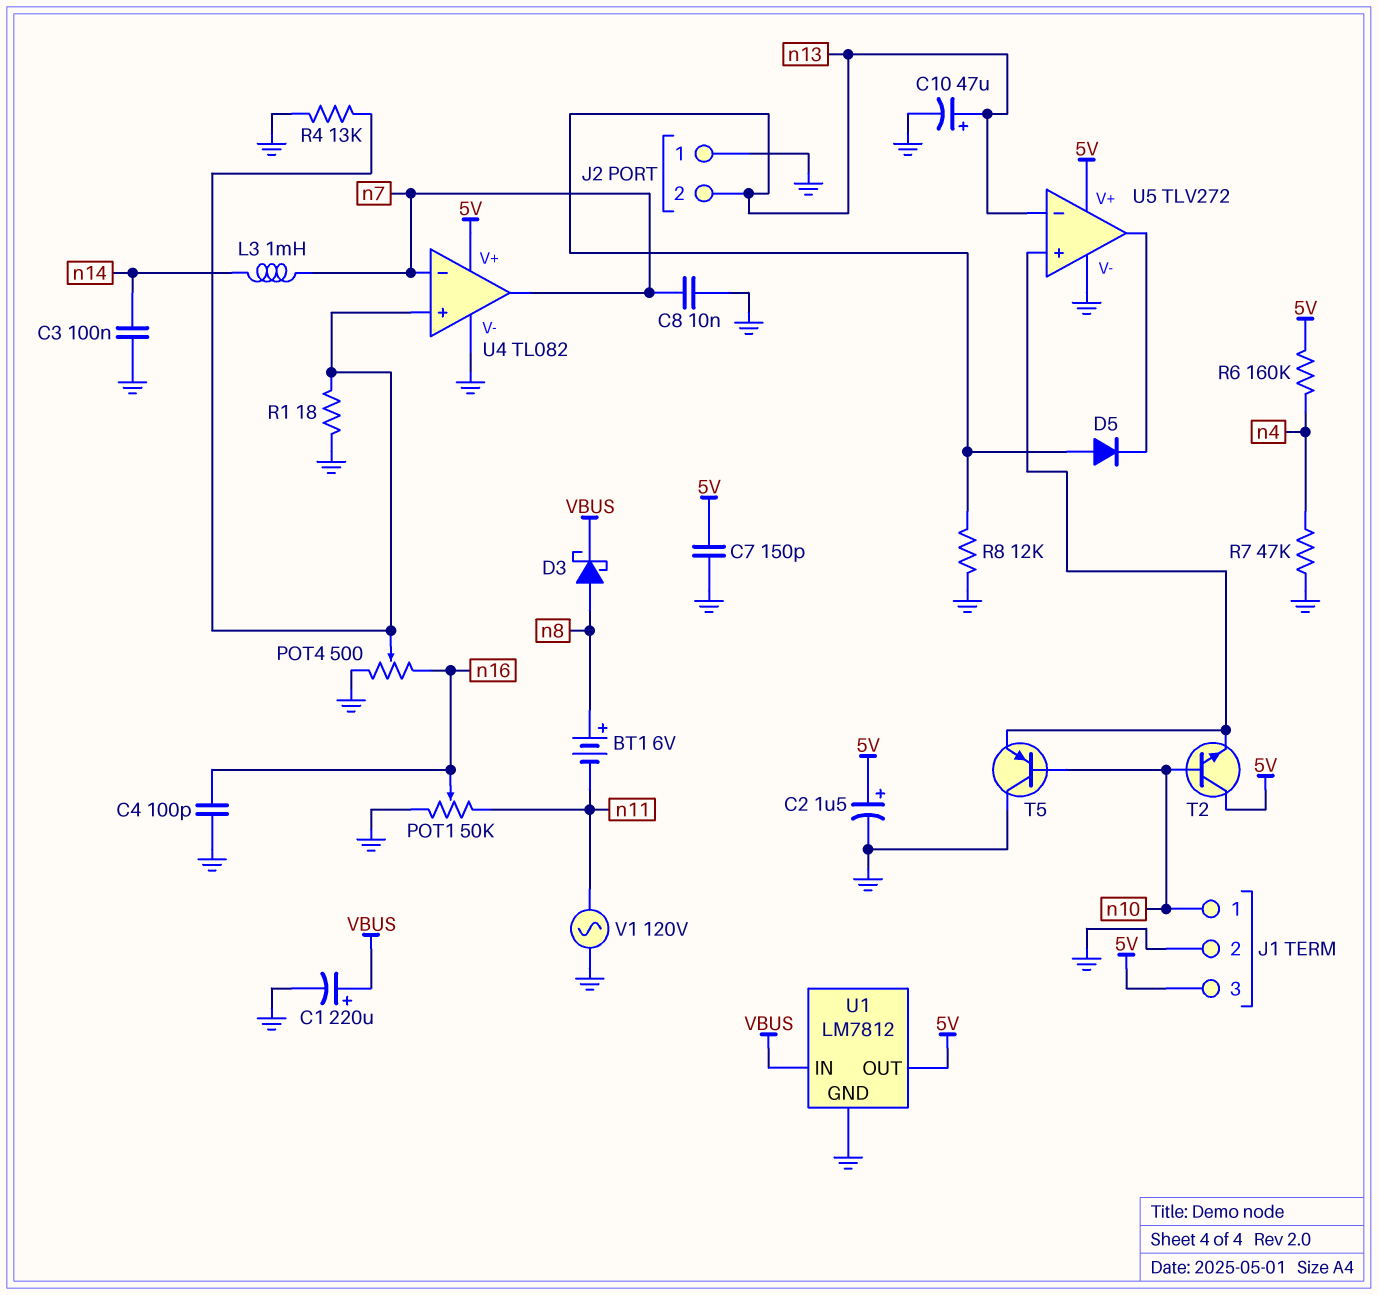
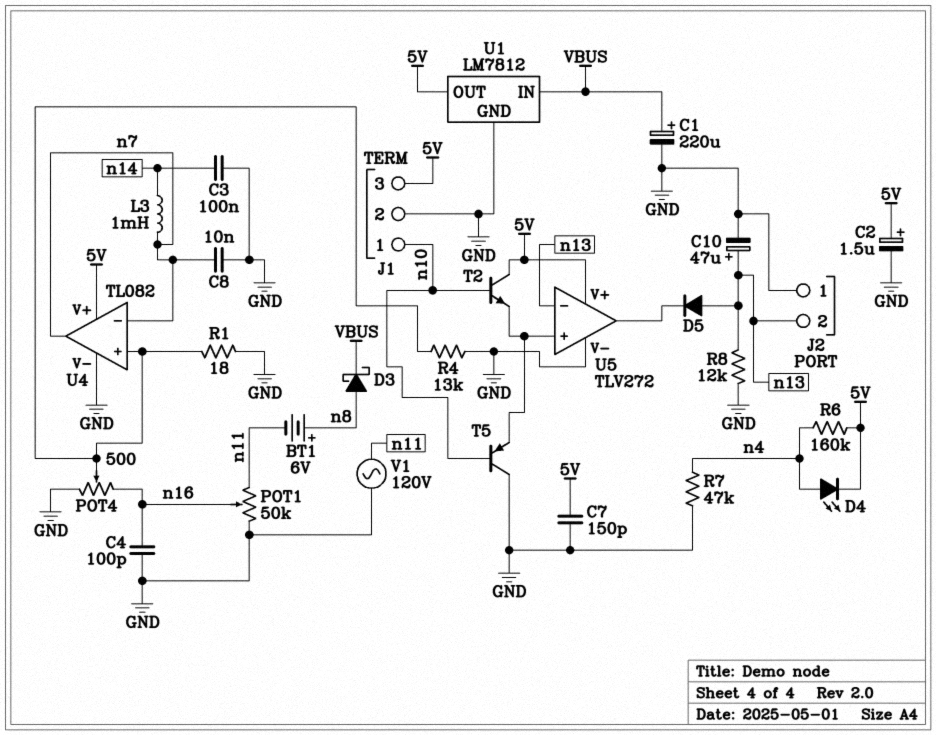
D4: none -> LED (A n4, K 5V)

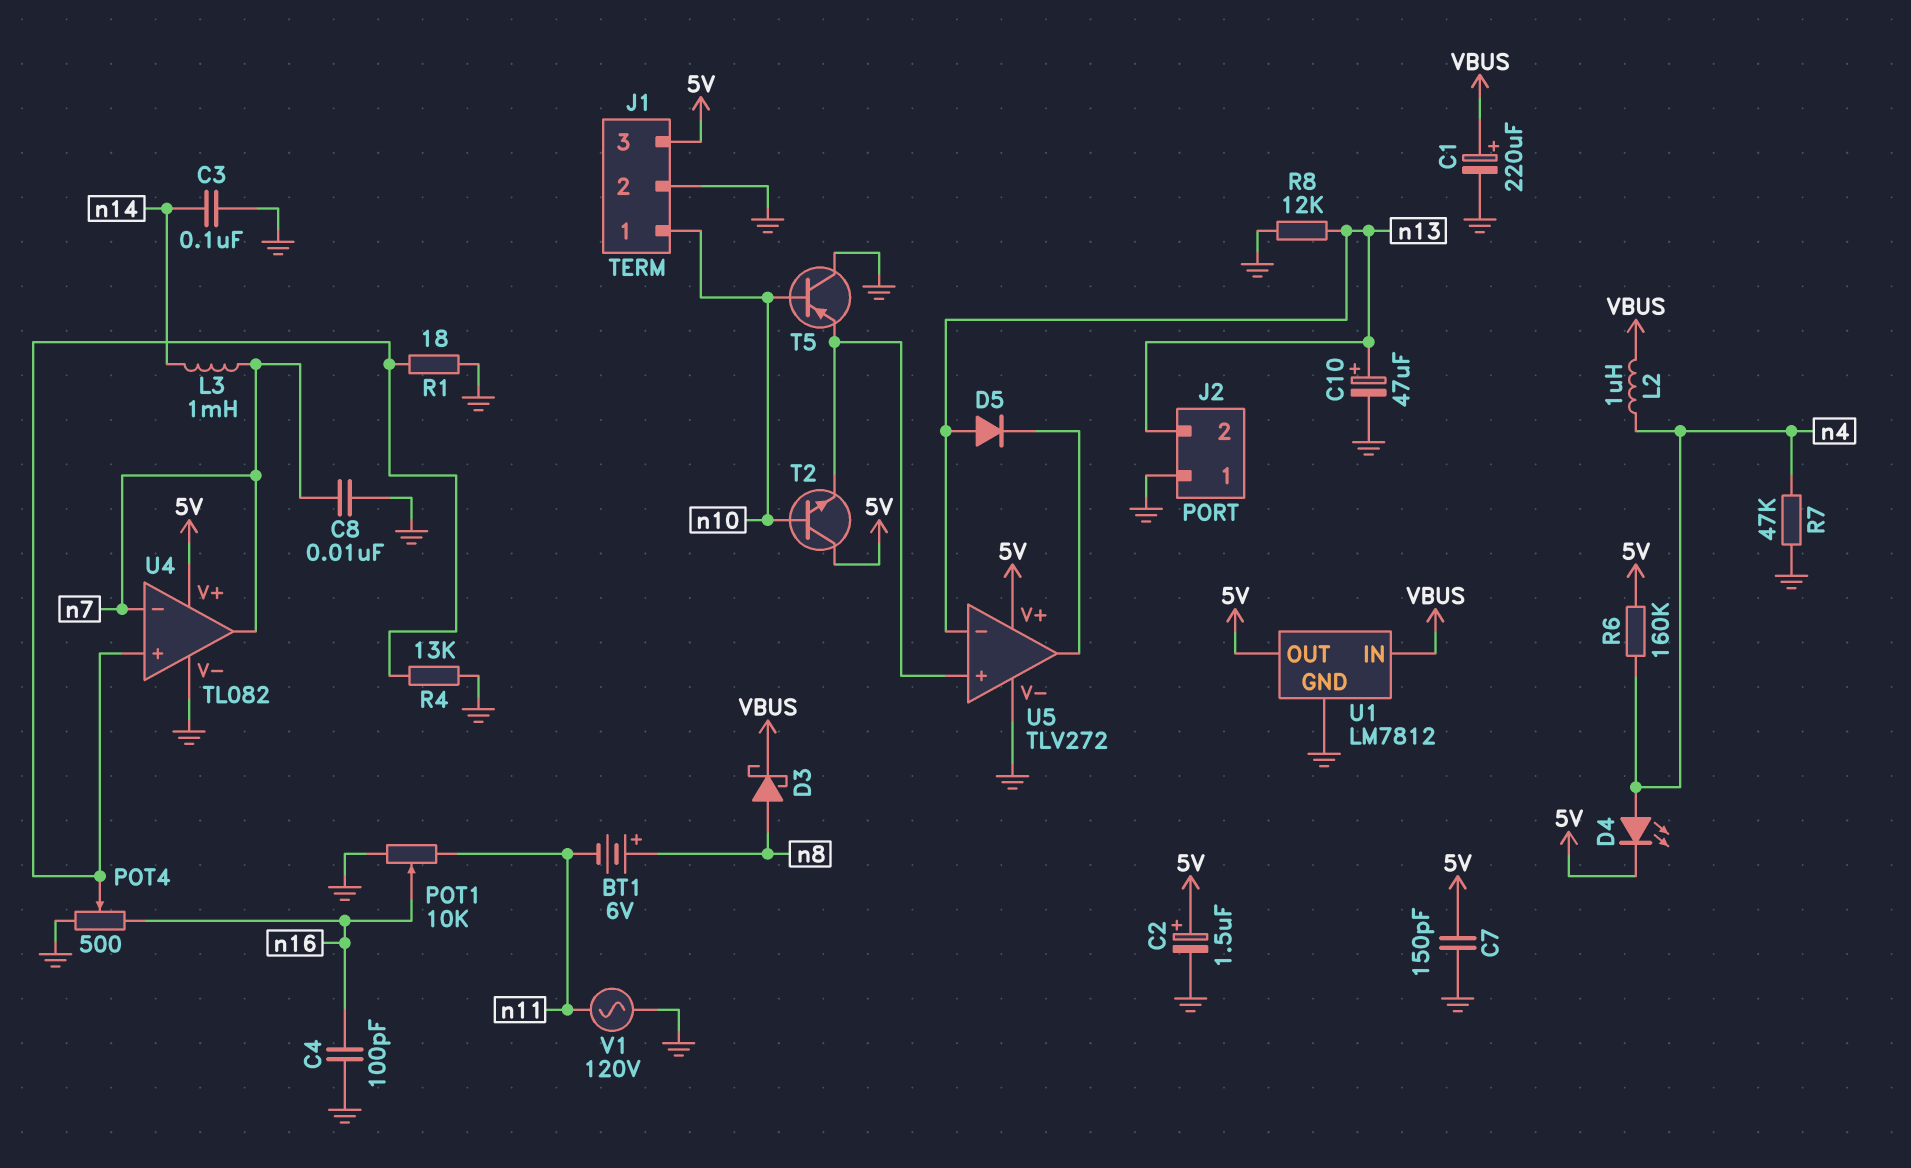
L2: none -> 1uH (VBUS, n4)
POT1: 50k (GND, n11, wiper n16) -> 10k (GND, n11, wiper n16)

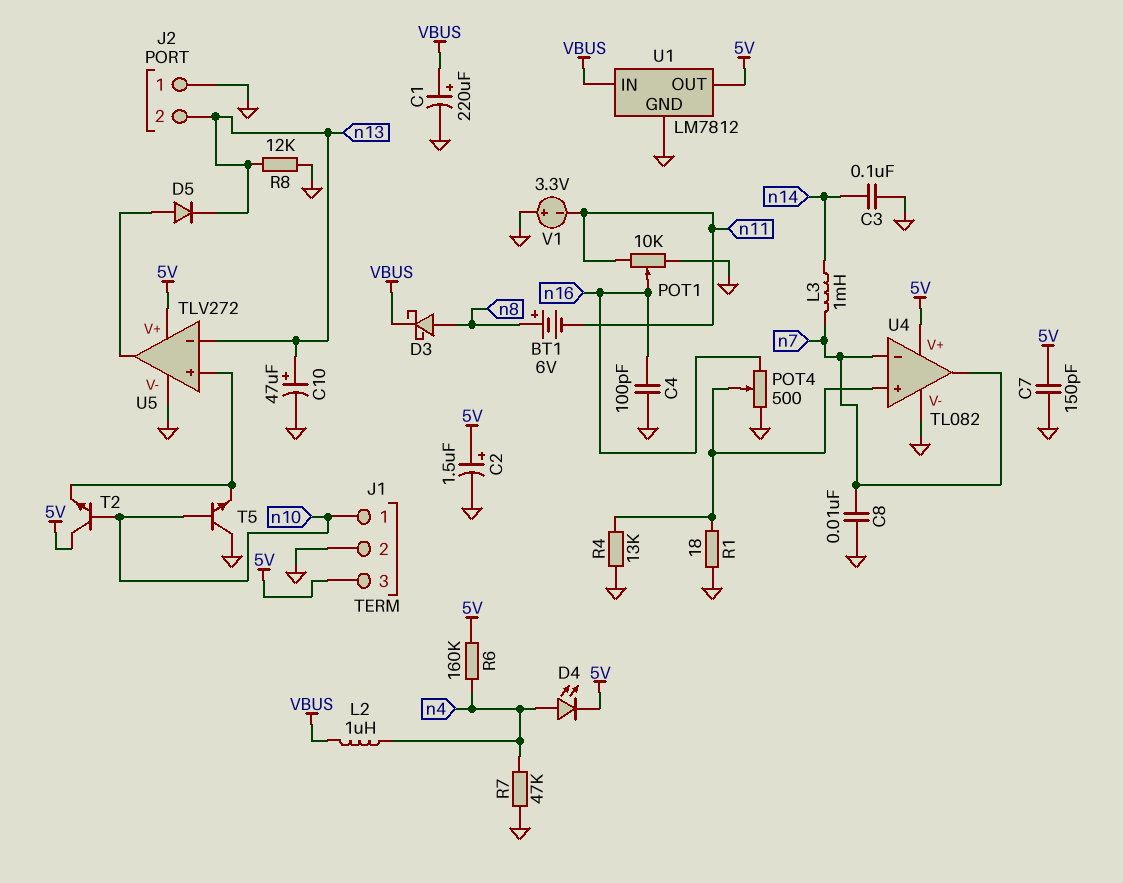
D5: diode (A n13, K U5/out) -> diode (A U5/out, K n13)
T5: PNP (B n10, C GND, E U5/in+) -> NPN (B n10, C GND, E U5/in+)
V1: AC 120V (GND, n11) -> 3.3V (plus GND, minus n11)

